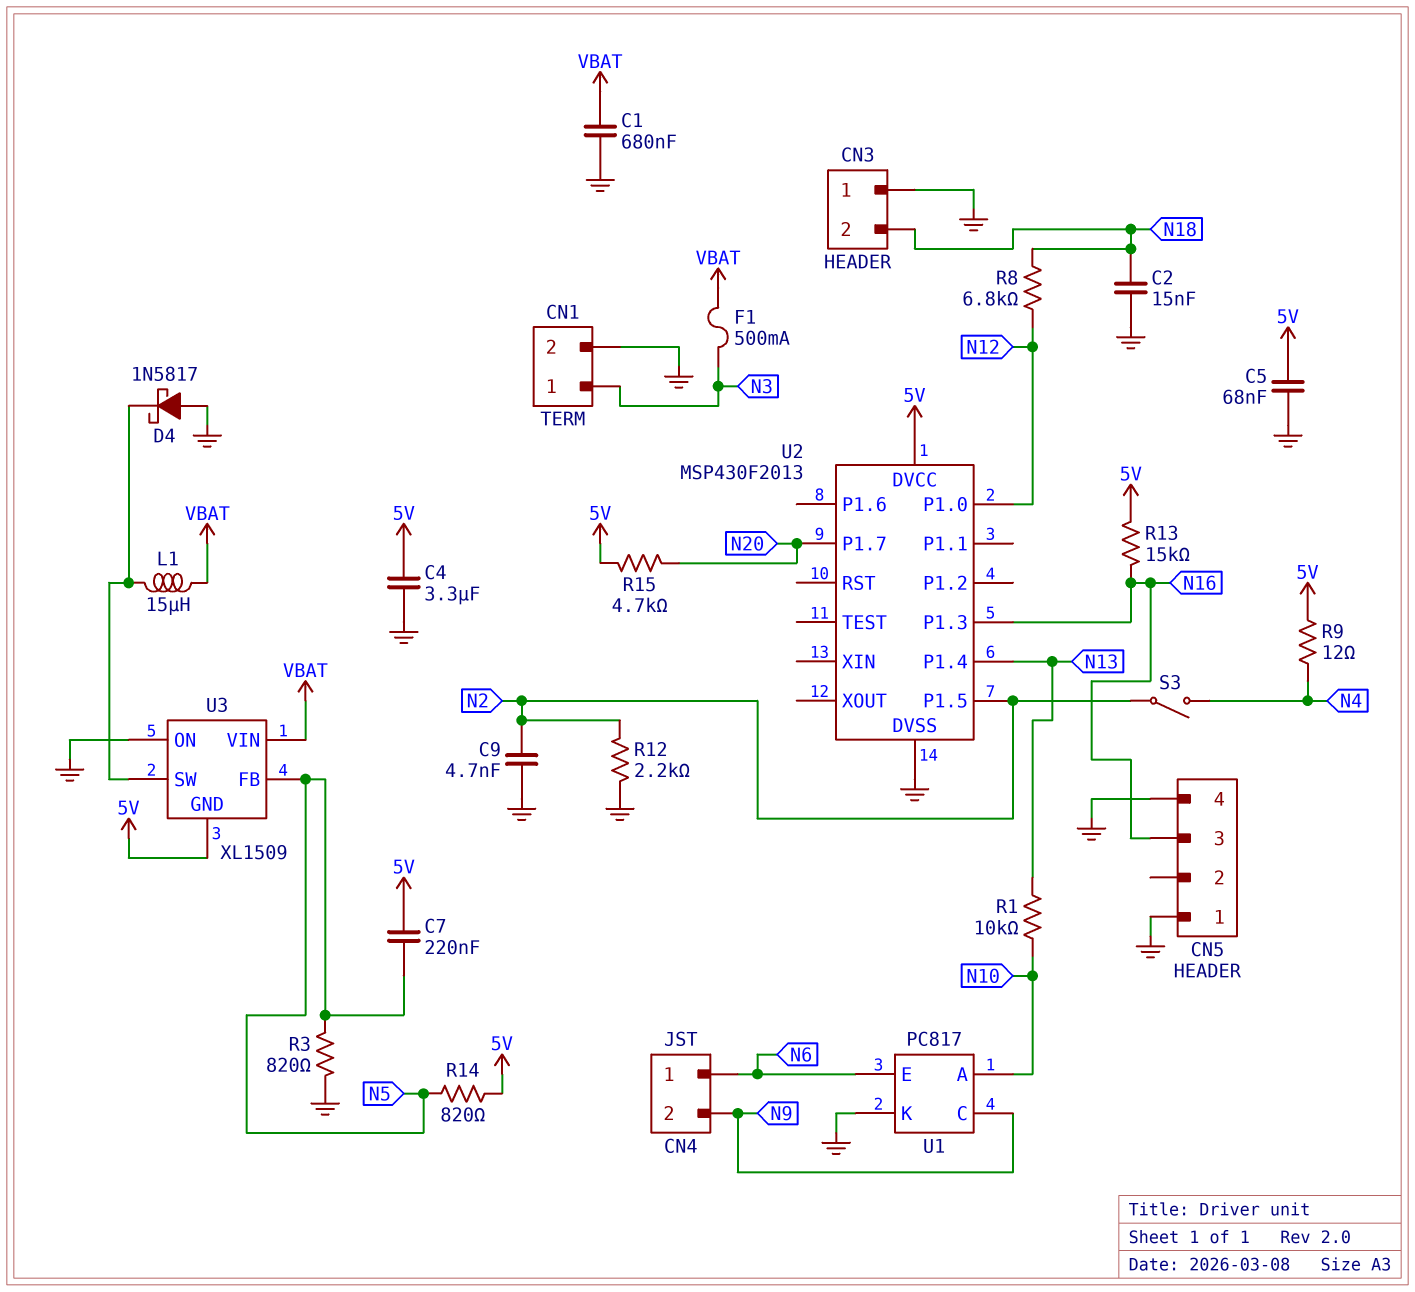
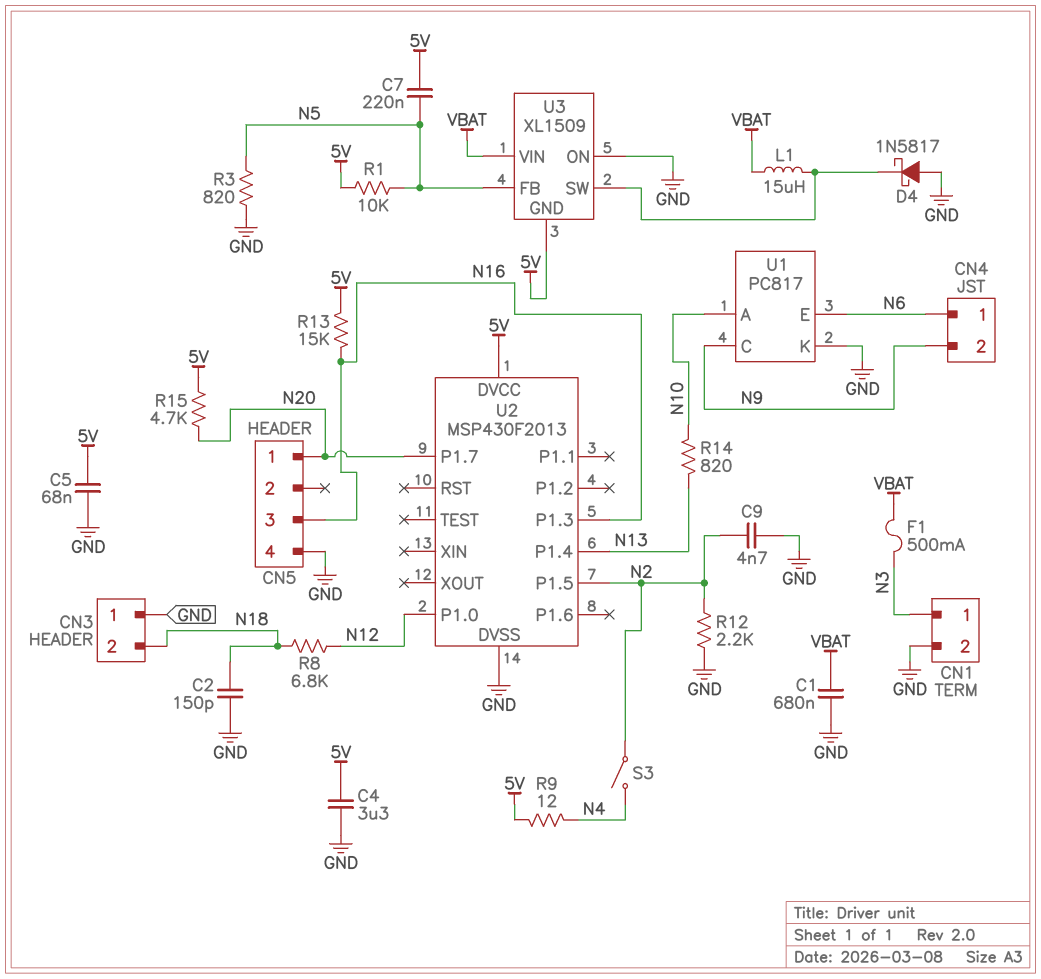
C2: 15nF (GND, N18) -> 150pF (GND, N18)
CN5 pin 1: GND -> N20
R1: 10k (N10, N13) -> 10k (5V, N5)
R14: 820 (5V, N5) -> 820 (N10, N13)

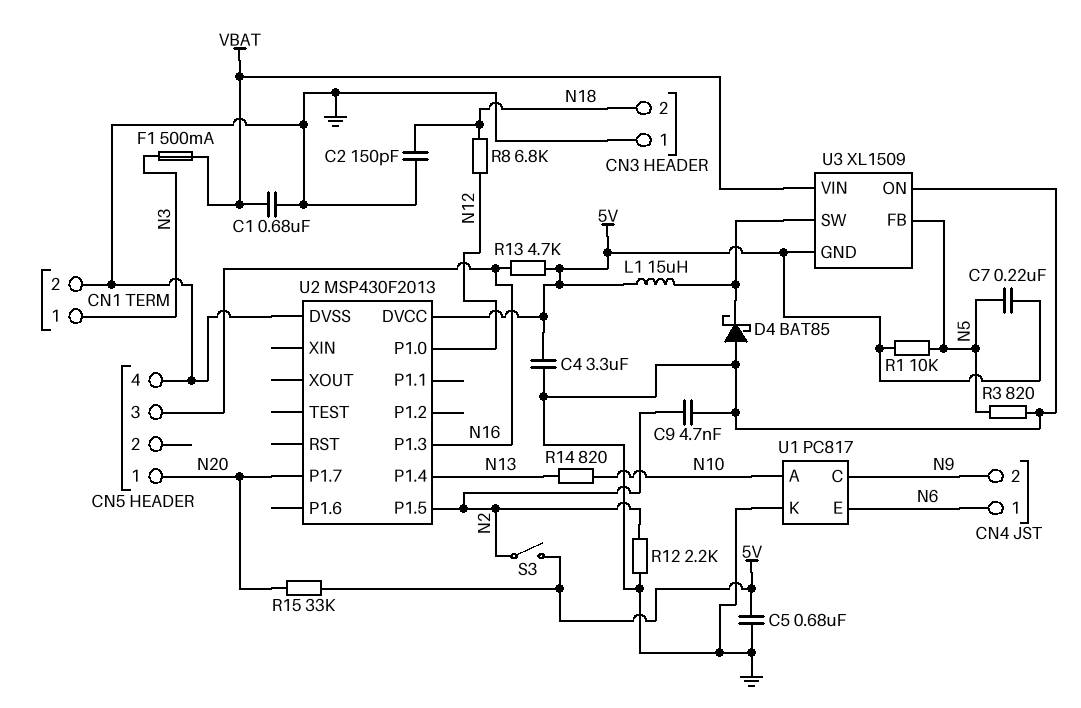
C5: 68nF (5V, GND) -> 680nF (5V, GND)
D4: schottky 1N5817 (A GND, K U3/SW) -> schottky BAT85 (A GND, K U3/SW)
L1: 15uH (U3/SW, VBAT) -> 15uH (5V, U3/SW)
R9: 12 (5V, N4) -> none
R13: 15k (5V, N16) -> 4.7k (5V, N16)
R15: 4.7k (5V, N20) -> 33k (5V, N20)
S3: switch (N2, N4) -> switch (5V, N2)

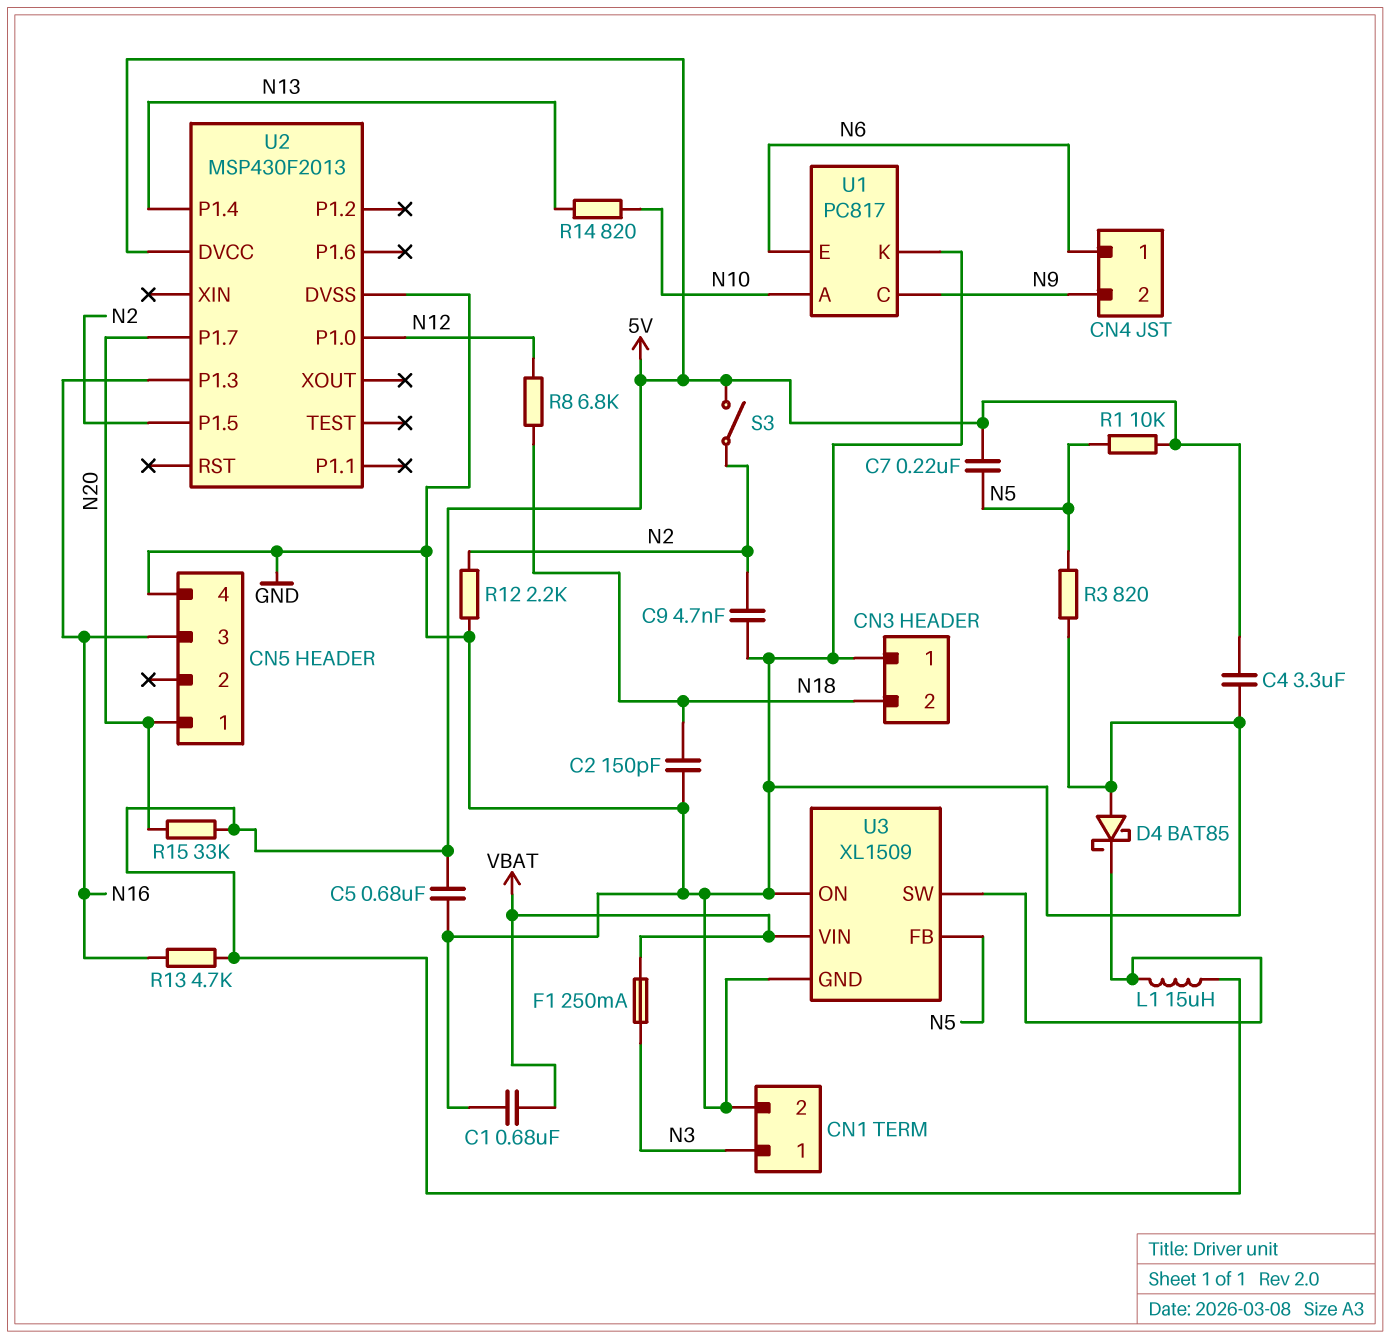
F1: 500mA (N3, VBAT) -> 250mA (N3, VBAT)
U3 pin GND: 5V -> GND

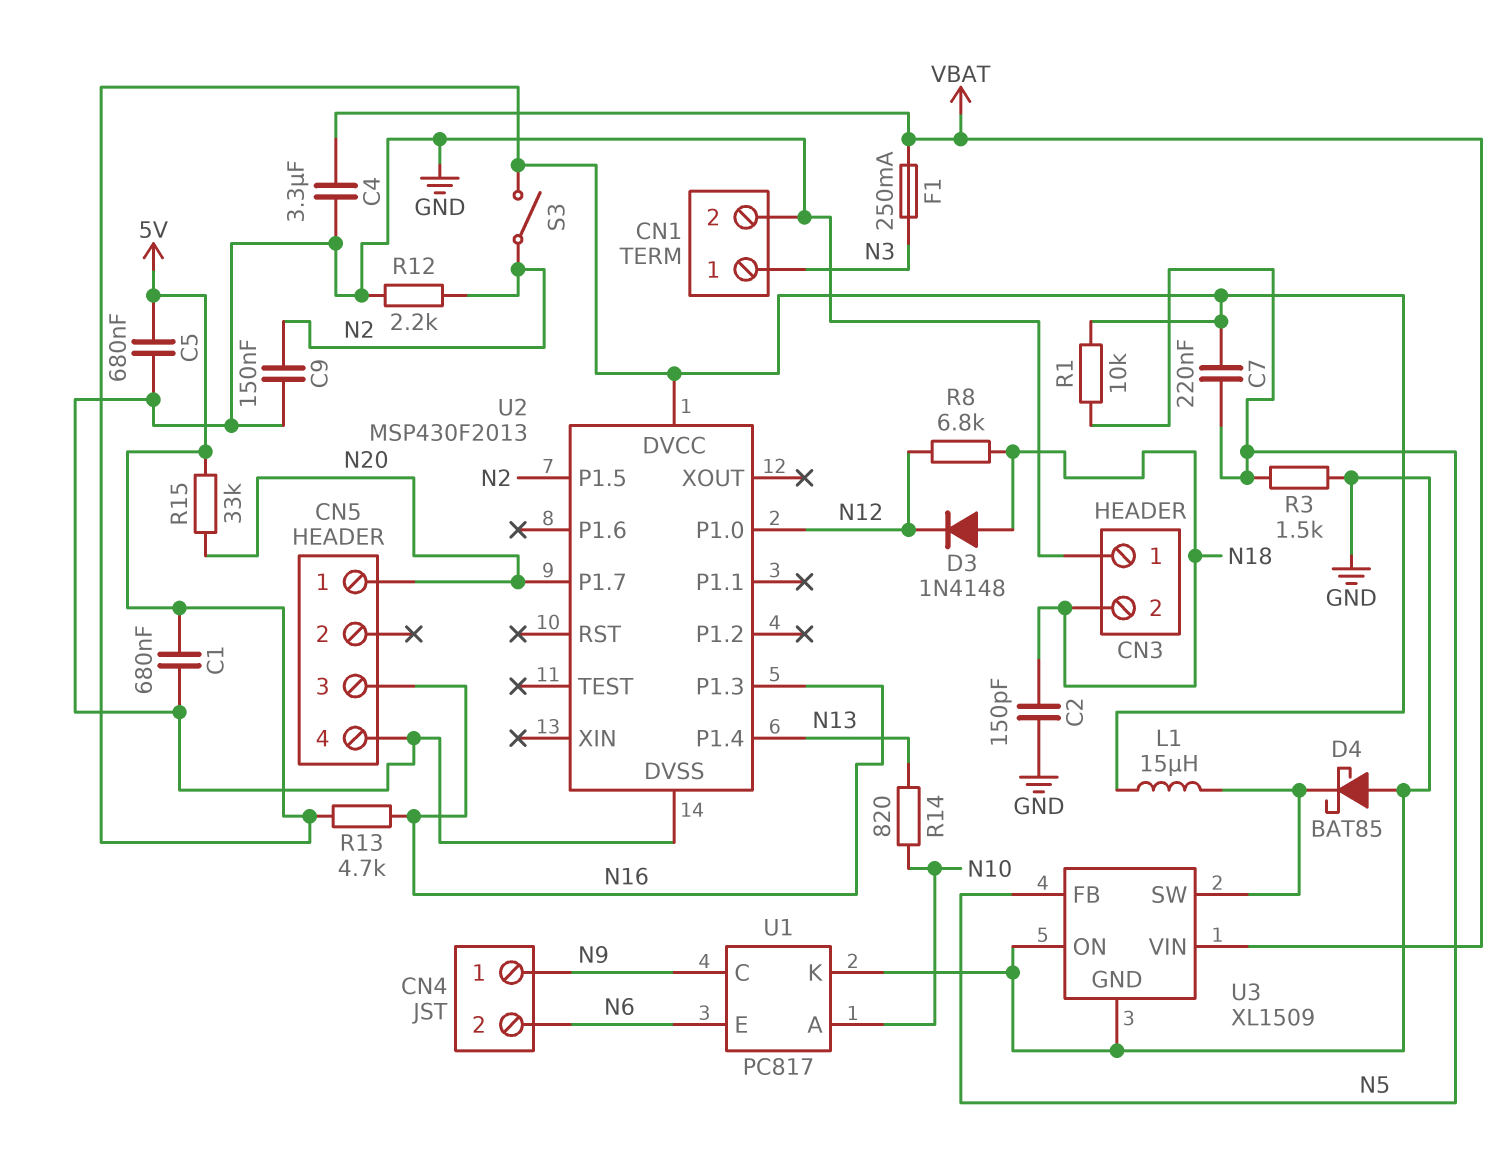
C1: 680nF (GND, VBAT) -> 680nF (5V, GND)
C4: 3.3uF (5V, GND) -> 3.3uF (GND, VBAT)
C9: 4.7nF (GND, N2) -> 150nF (GND, N2)
CN4 pin 1: N6 -> N9
CN4 pin 2: N9 -> N6
D3: none -> diode 1N4148 (A N18, K N12)
R3: 820 (GND, N5) -> 1.5k (GND, N5)

